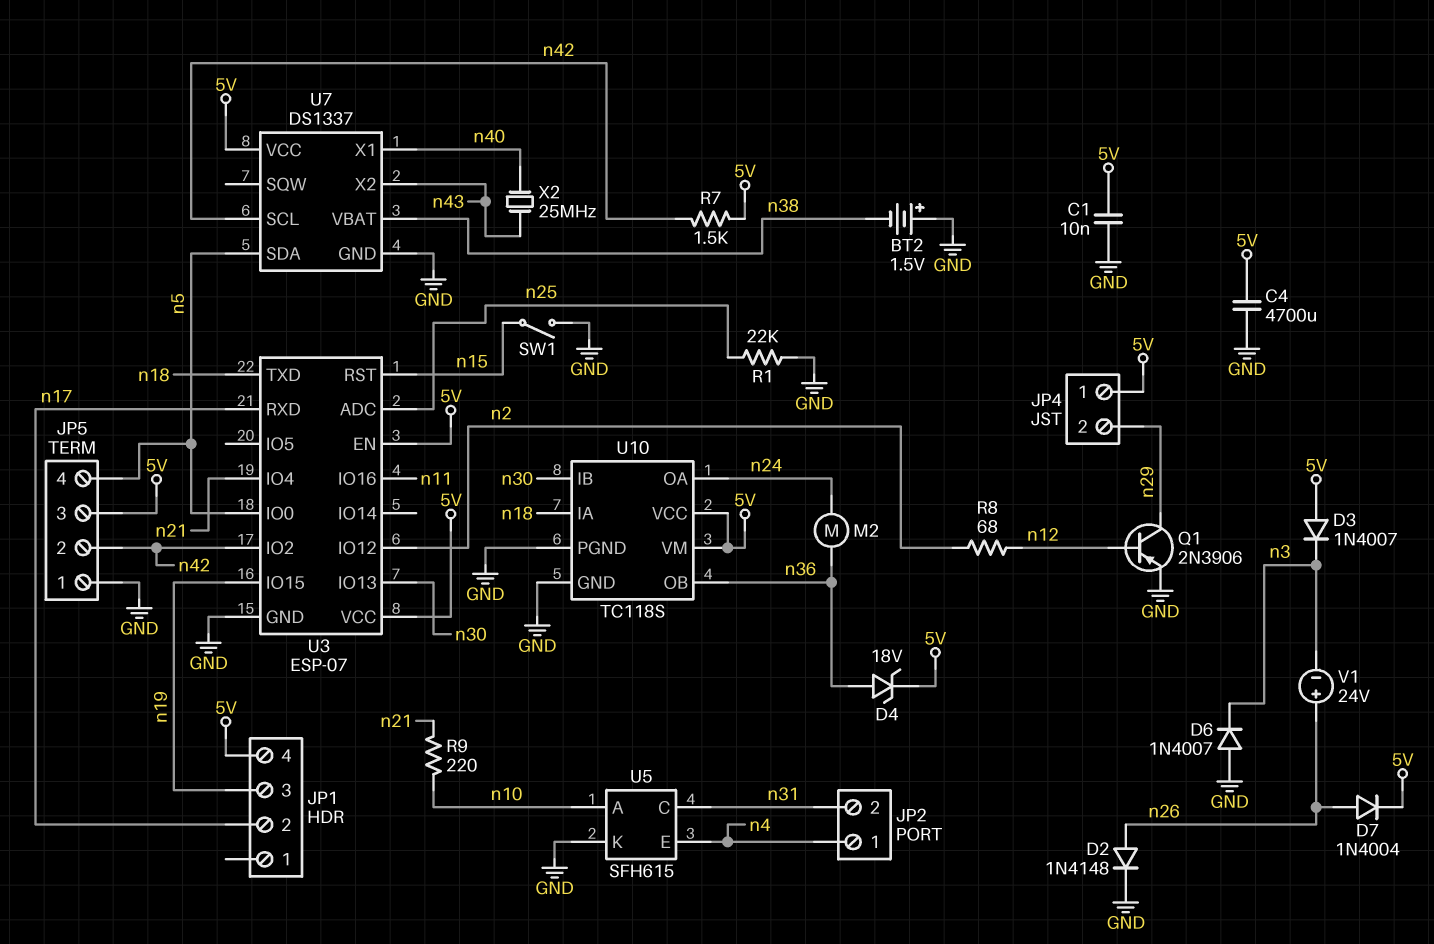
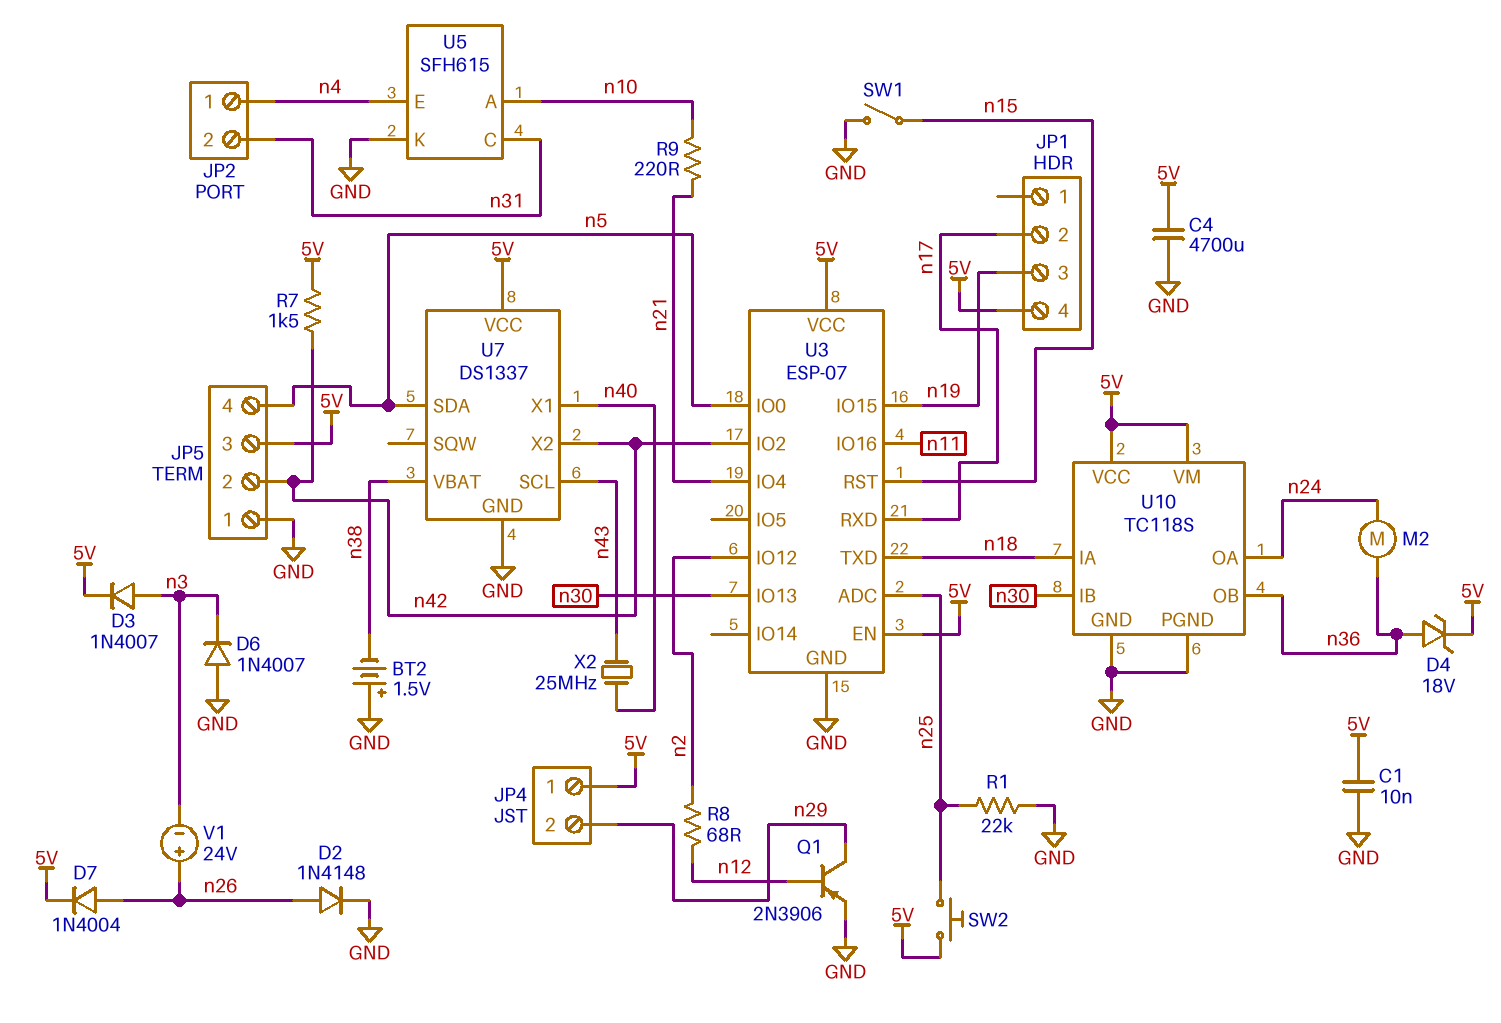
D3: diode 1N4007 (A 5V, K n3) -> diode 1N4007 (A n3, K 5V)
SW2: none -> button (5V, n25)
U7 pin SCL: n42 -> n43
U7 pin X2: n43 -> n42

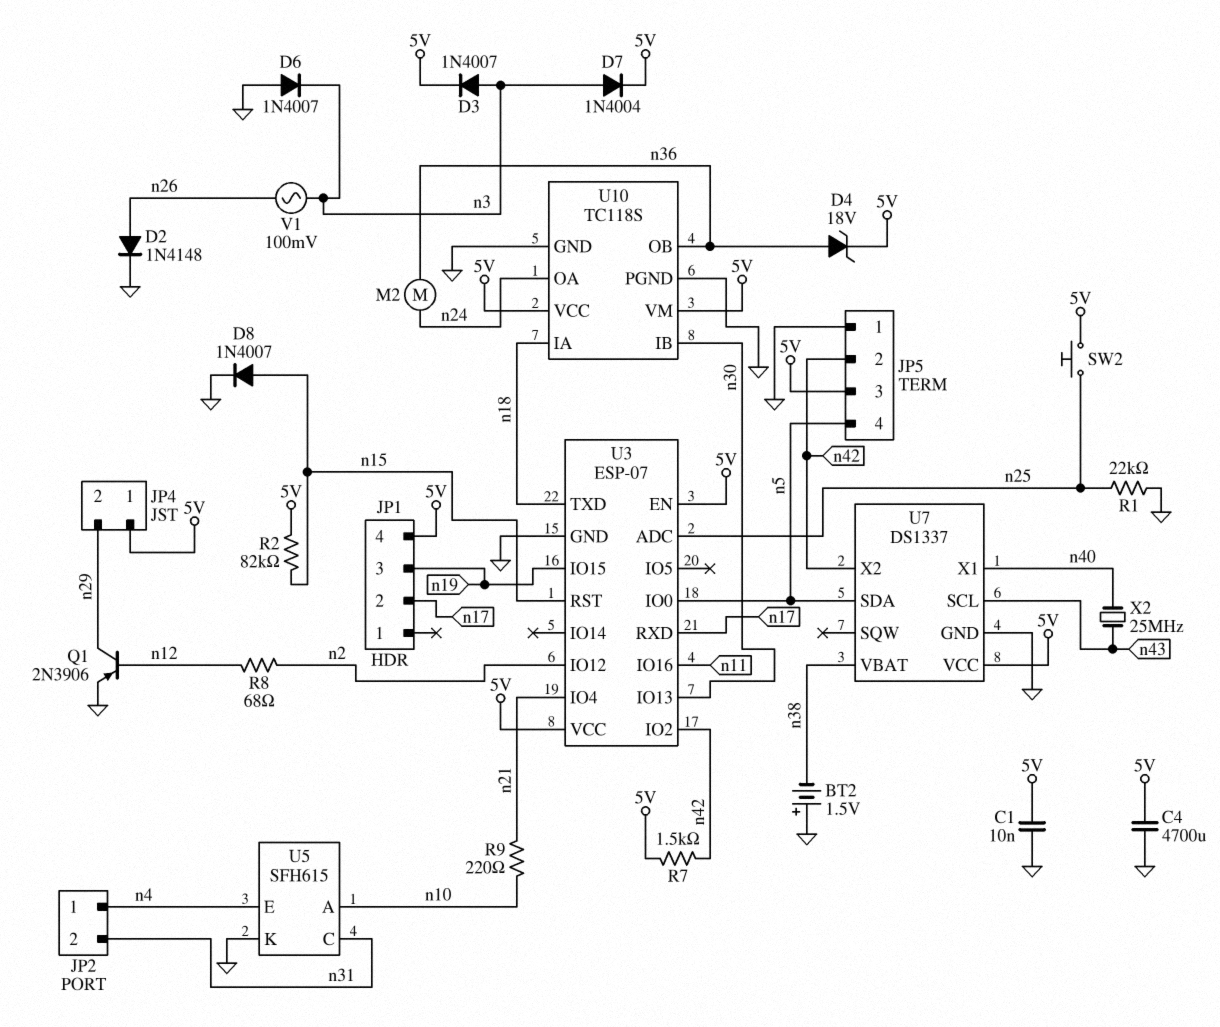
D7: diode 1N4004 (A n26, K 5V) -> diode 1N4004 (A n3, K 5V)
D8: none -> diode 1N4007 (A n15, K GND)
R2: none -> 82k (5V, n15)
SW1: switch (GND, n15) -> none
V1: 24V (plus n26, minus n3) -> AC 100mV (n3, n26)

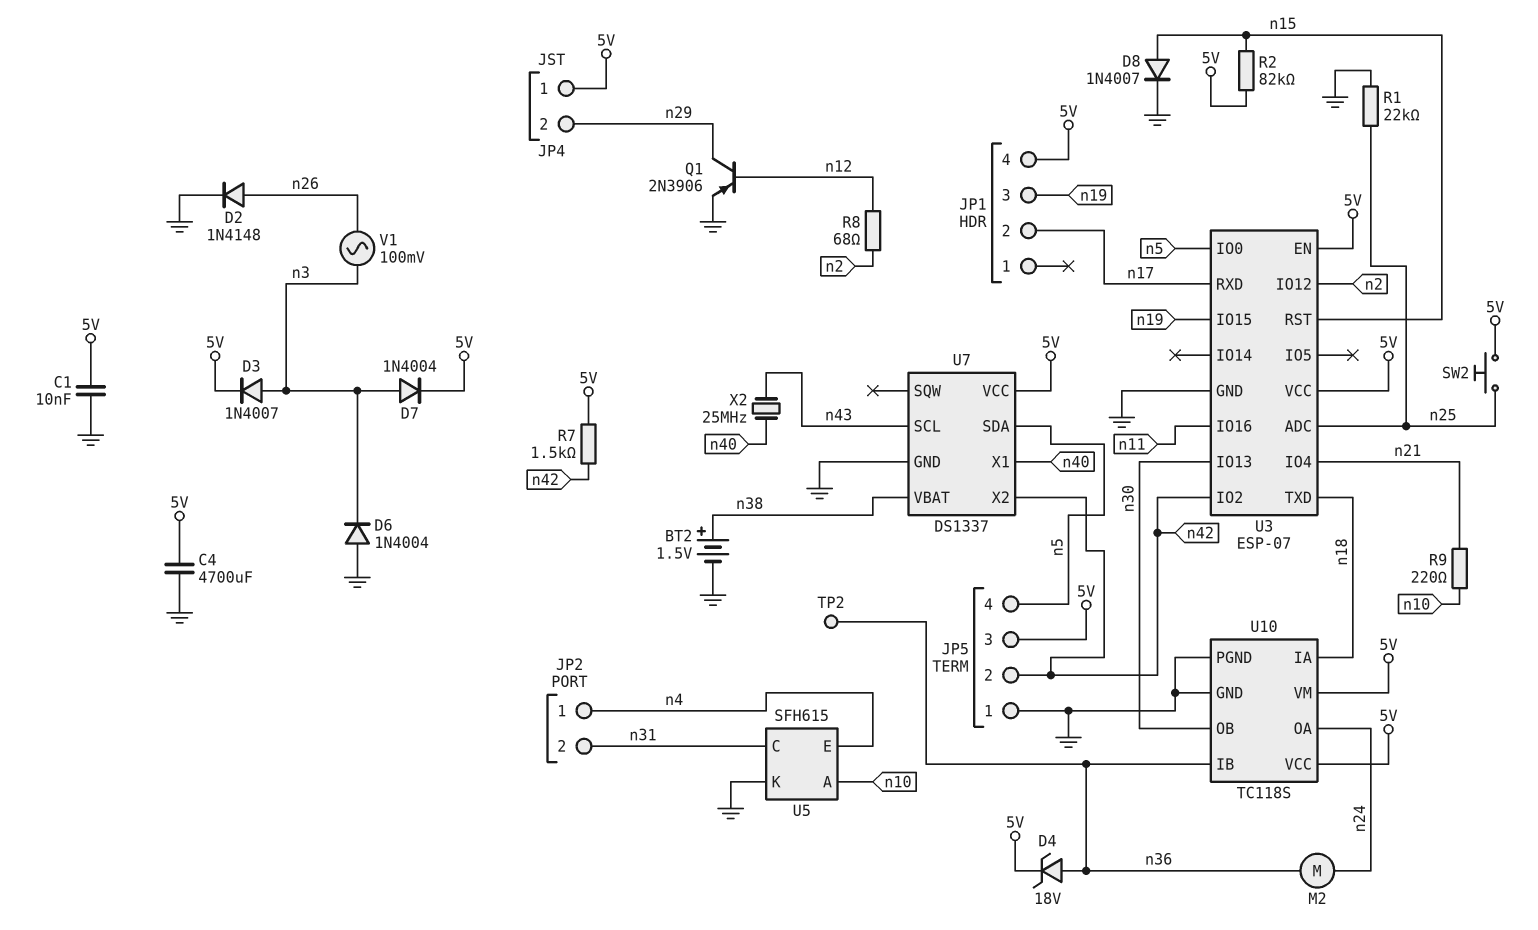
BT2: 1.5V (plus GND, minus n38) -> 1.5V (plus n38, minus GND)
D6: diode 1N4007 (A GND, K n3) -> diode 1N4004 (A GND, K n3)
TP2: none -> test point (n36)
U10 pin IB: n30 -> n36
U10 pin OB: n36 -> n30

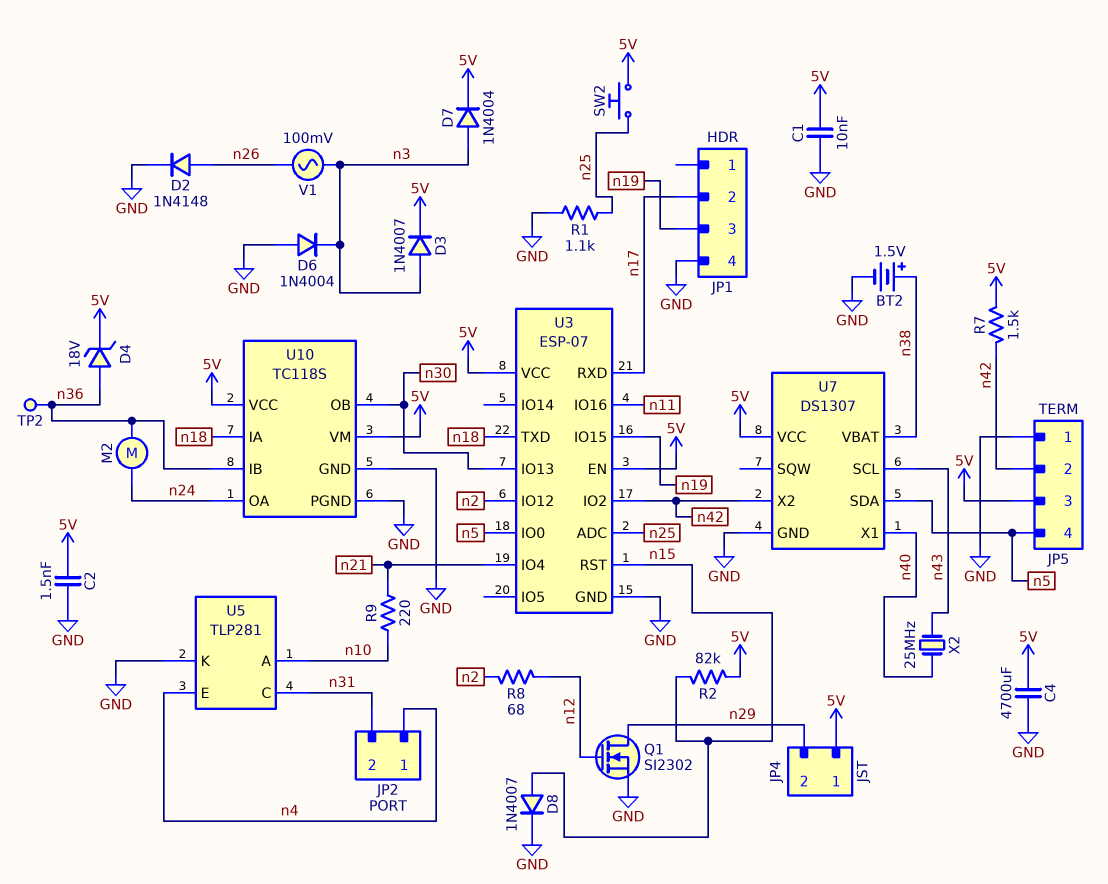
C2: none -> 1.5nF (5V, GND)
JP1 pin 4: 5V -> GND
Q1: PNP 2N3906 (B n12, C n29, E GND) -> NMOS SI2302 (G n12, D n29, S GND)
R1: 22k (GND, n25) -> 1.1k (GND, n25)
U5: SFH615 -> TLP281
U7: DS1337 -> DS1307

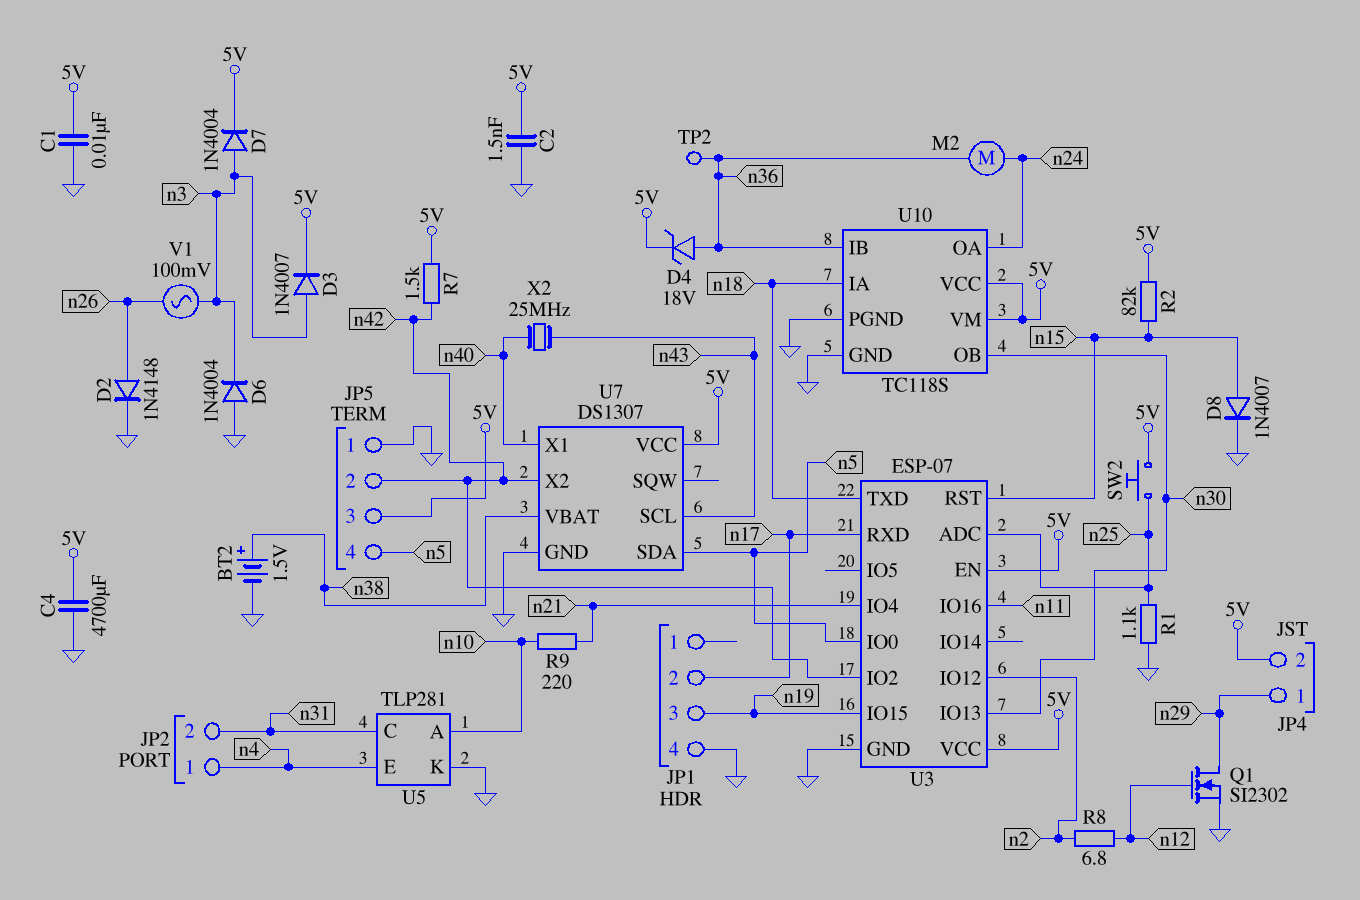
JP4 pin 1: 5V -> n29
JP4 pin 2: n29 -> 5V
R8: 68 (n2, n12) -> 6.8 (n2, n12)

